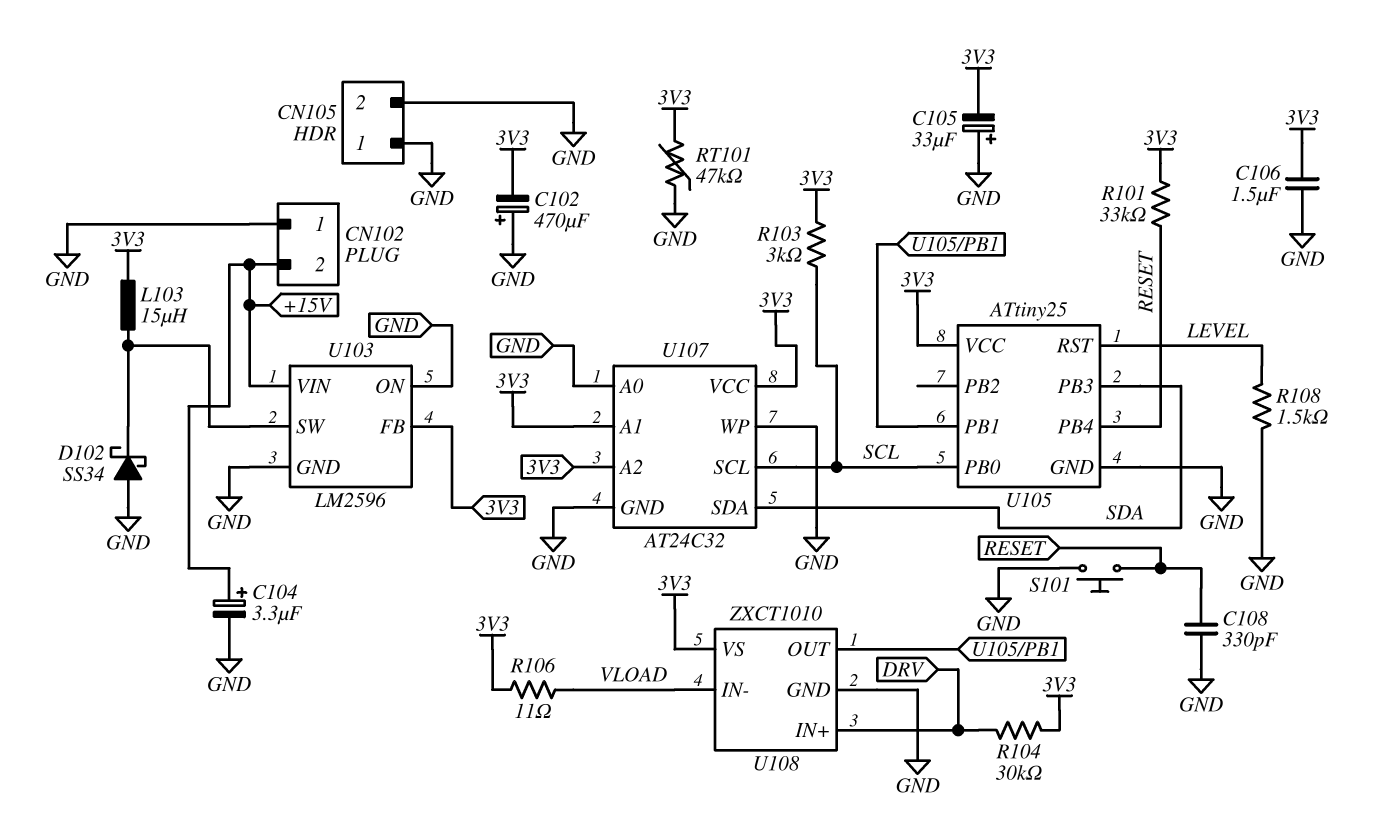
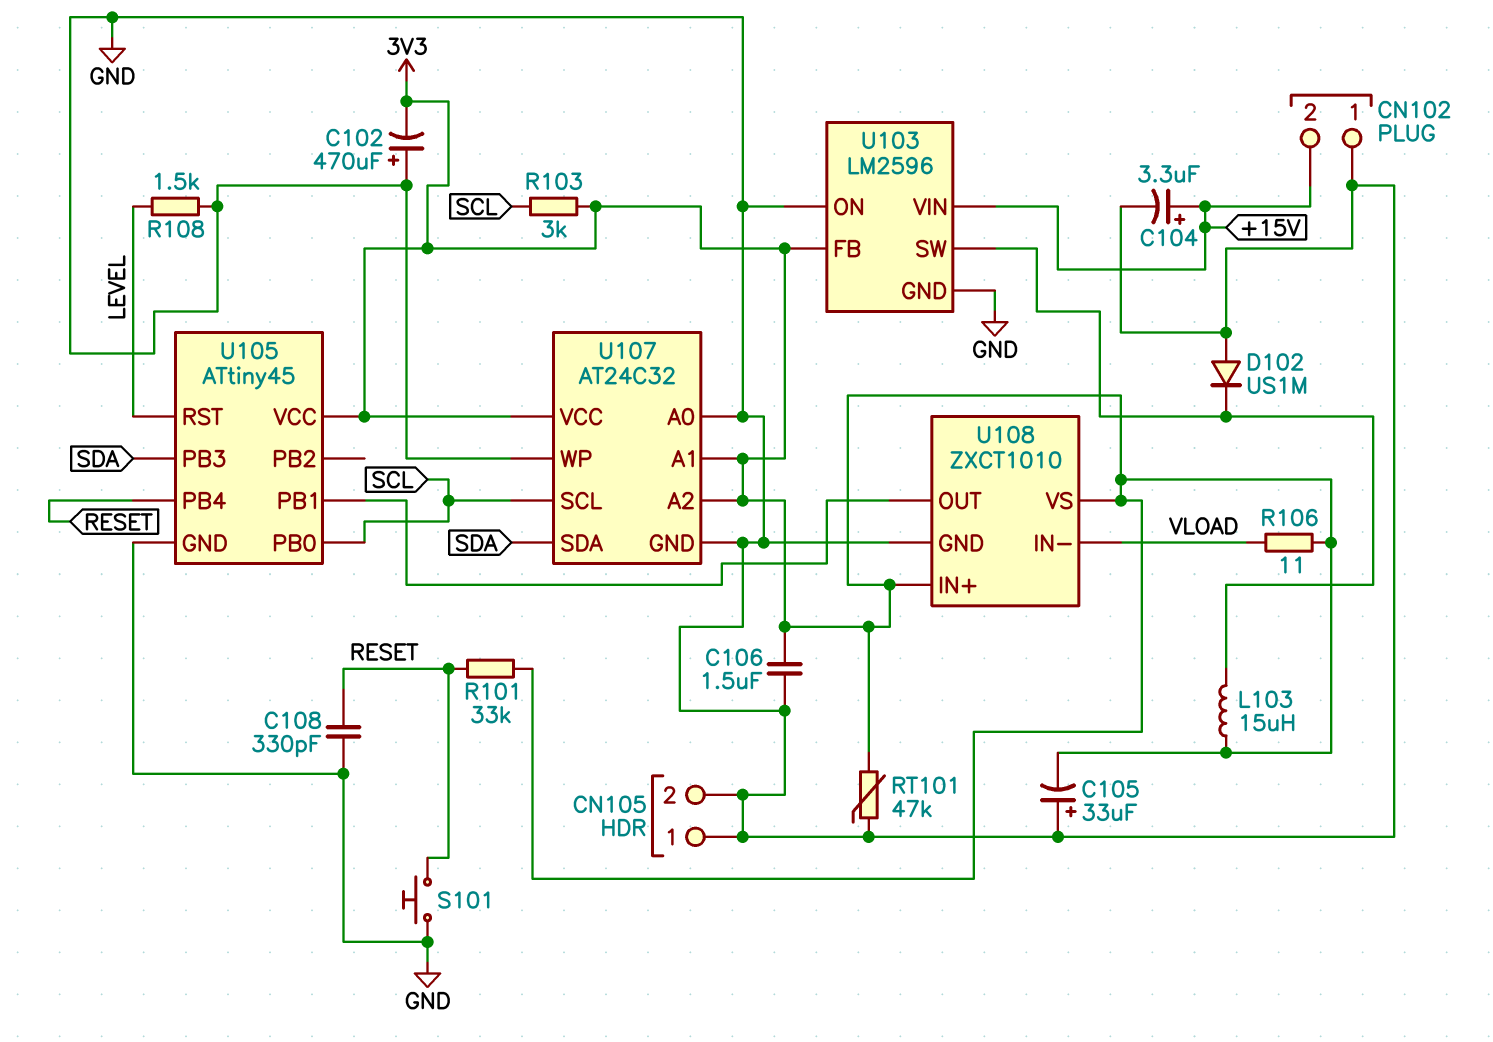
D102: schottky SS34 (A GND, K U103/SW) -> diode US1M (A GND, K U103/SW)
R104: 30k (3V3, DRV) -> none
U105: ATtiny25 -> ATtiny45
U108 pin IN+: DRV -> 3V3

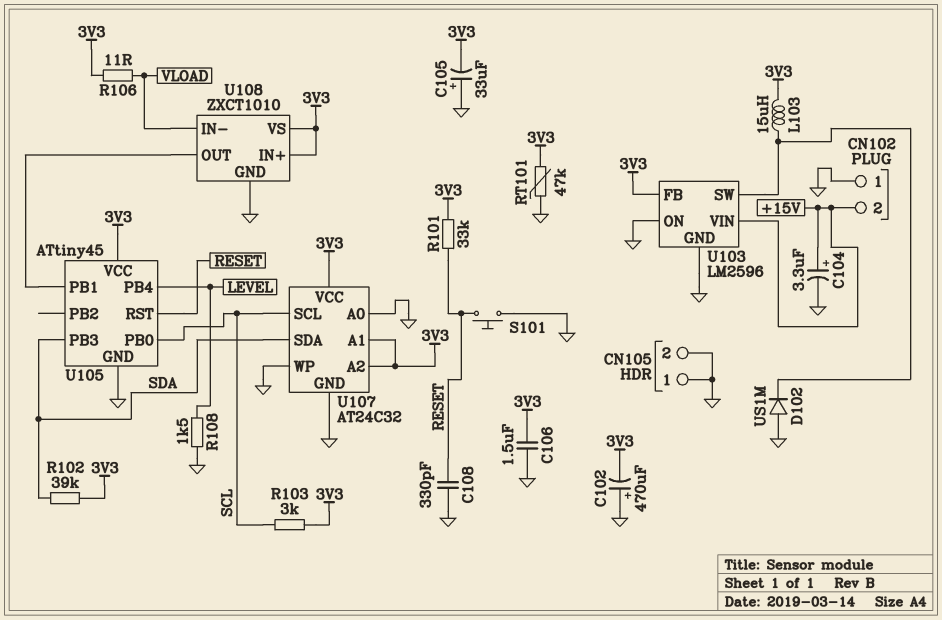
R102: none -> 39k (3V3, SDA)
U105 pin PB4: RESET -> LEVEL
U105 pin RST: LEVEL -> RESET

